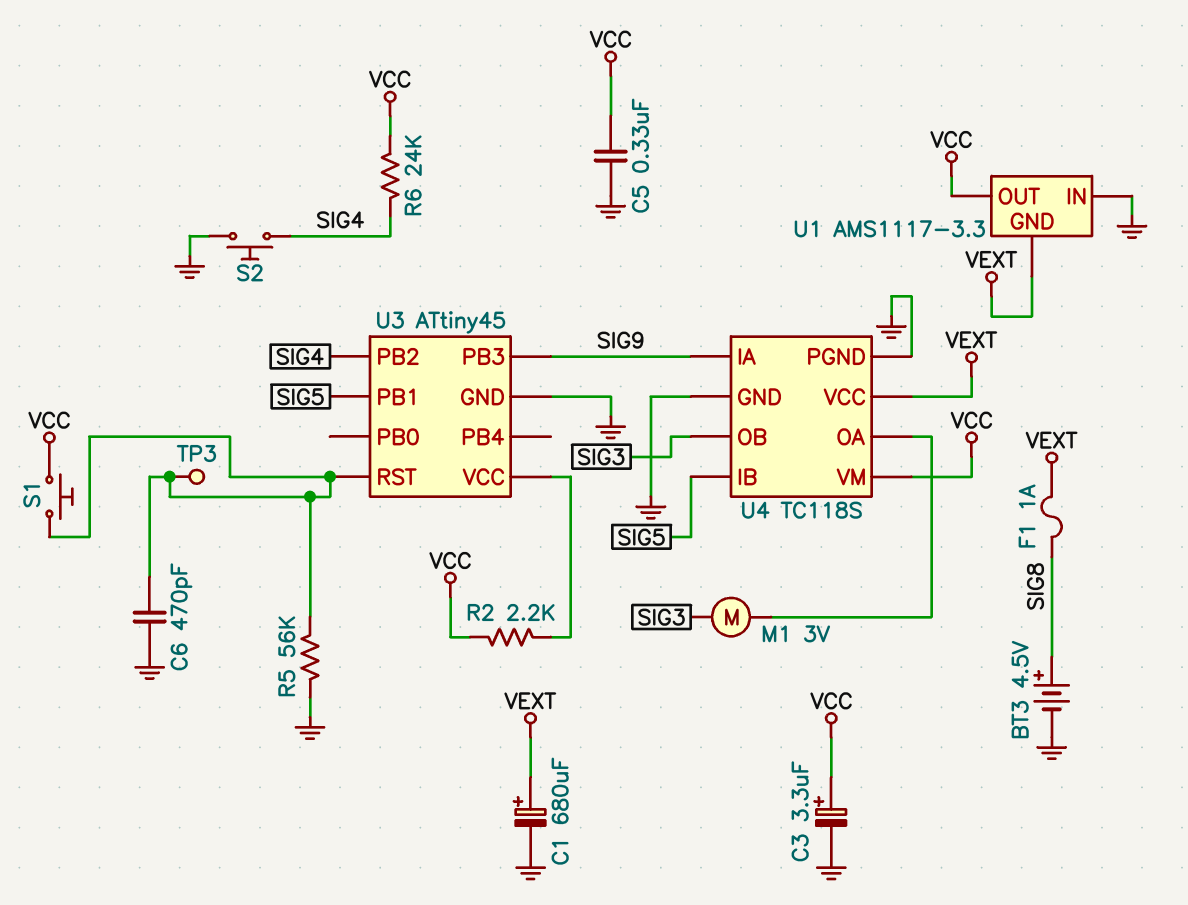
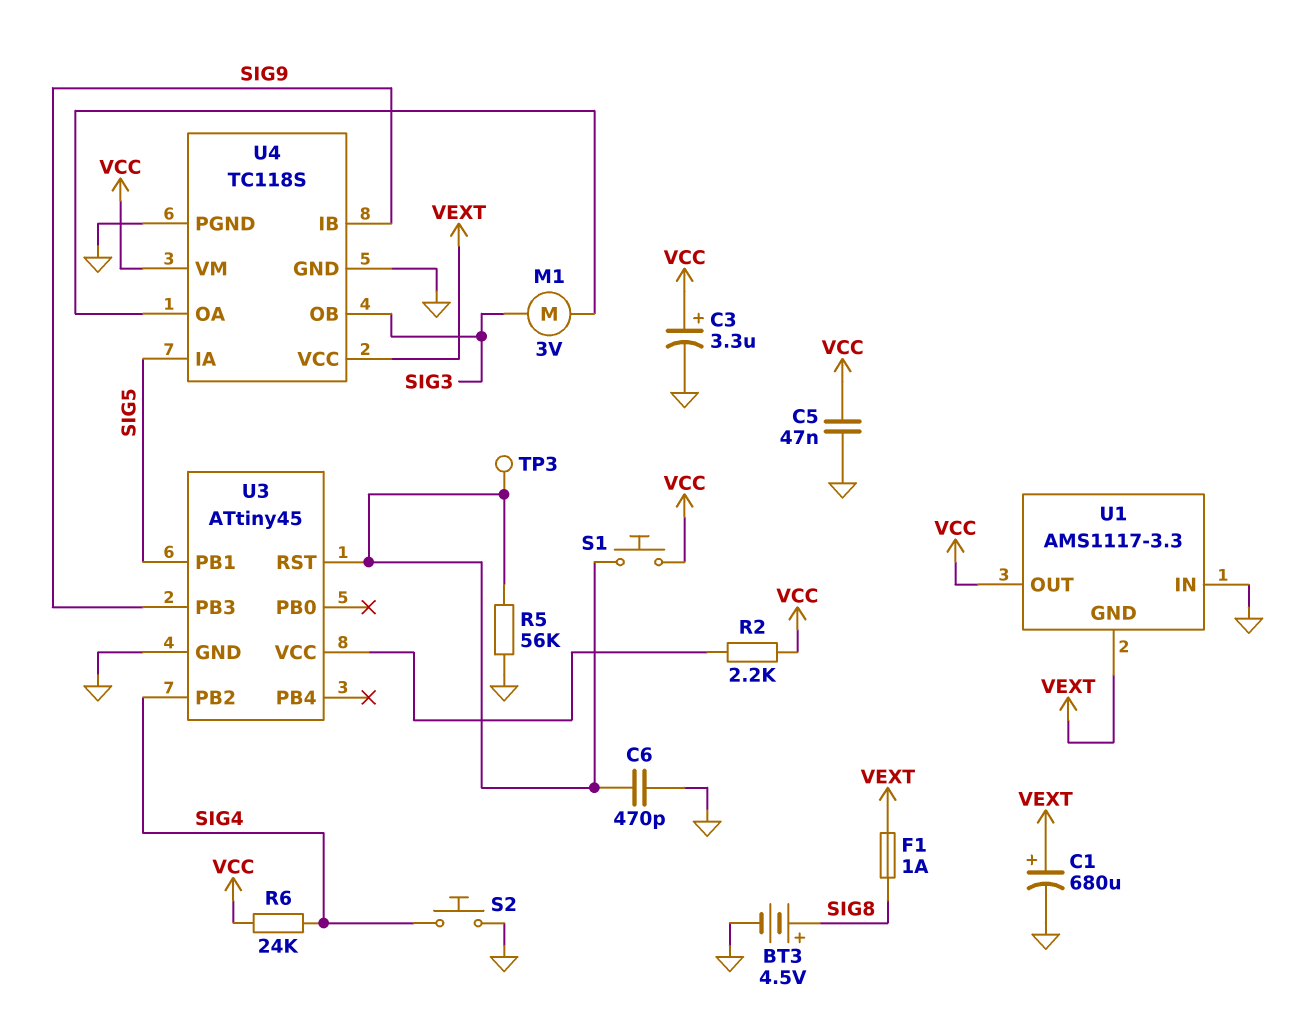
C5: 330nF (GND, VCC) -> 47nF (GND, VCC)
U4 pin IA: SIG9 -> SIG5
U4 pin IB: SIG5 -> SIG9

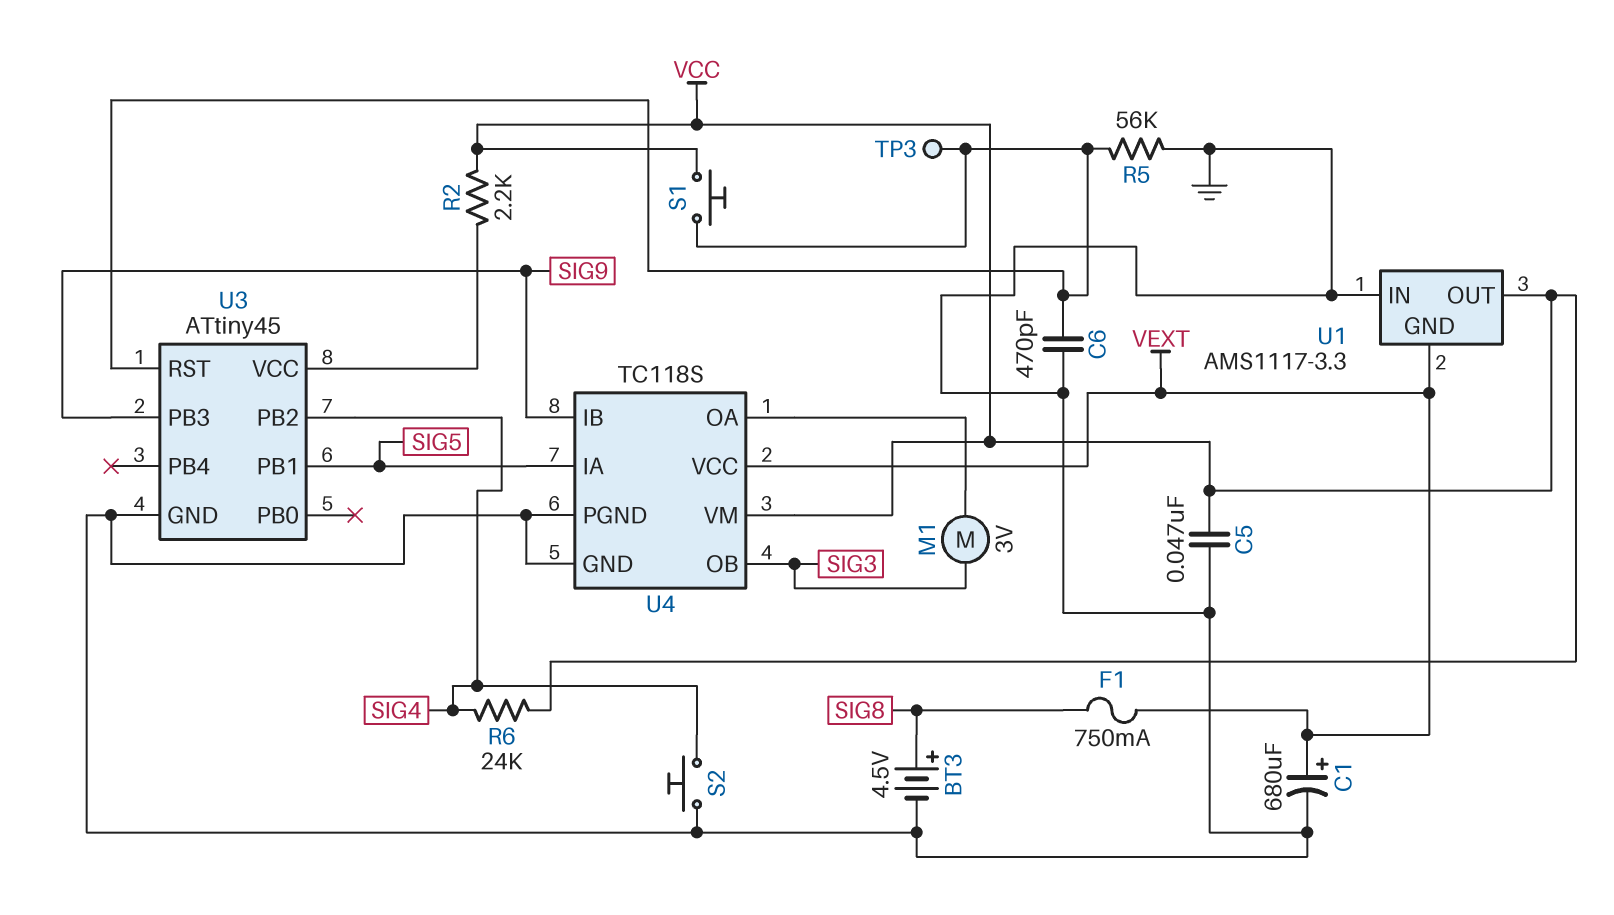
C3: 3.3uF (plus VCC, minus GND) -> none
F1: 1A (SIG8, VEXT) -> 750mA (SIG8, VEXT)

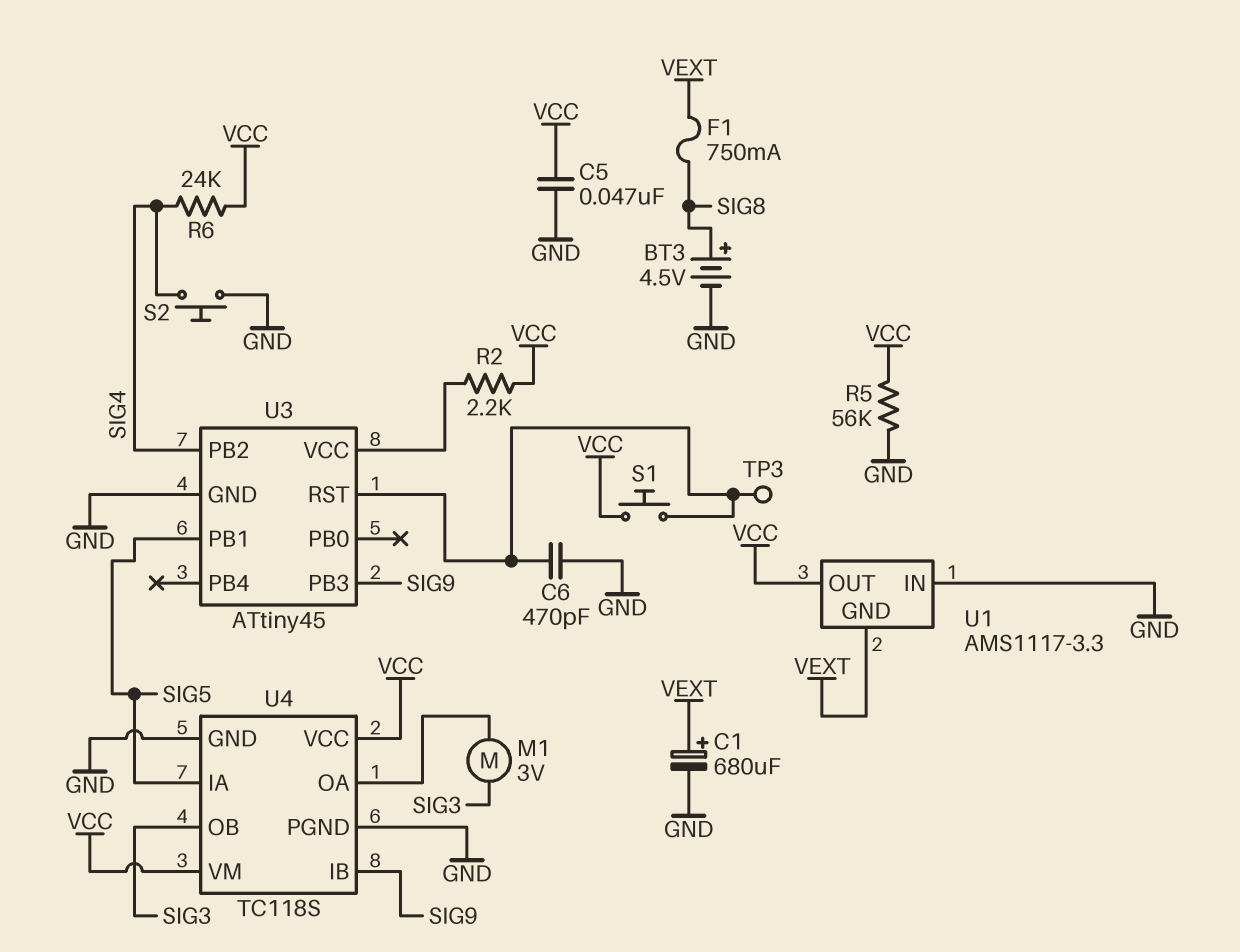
R5: 56k (GND, U3/RST) -> 56k (GND, VCC)
U4 pin VCC: VEXT -> VCC

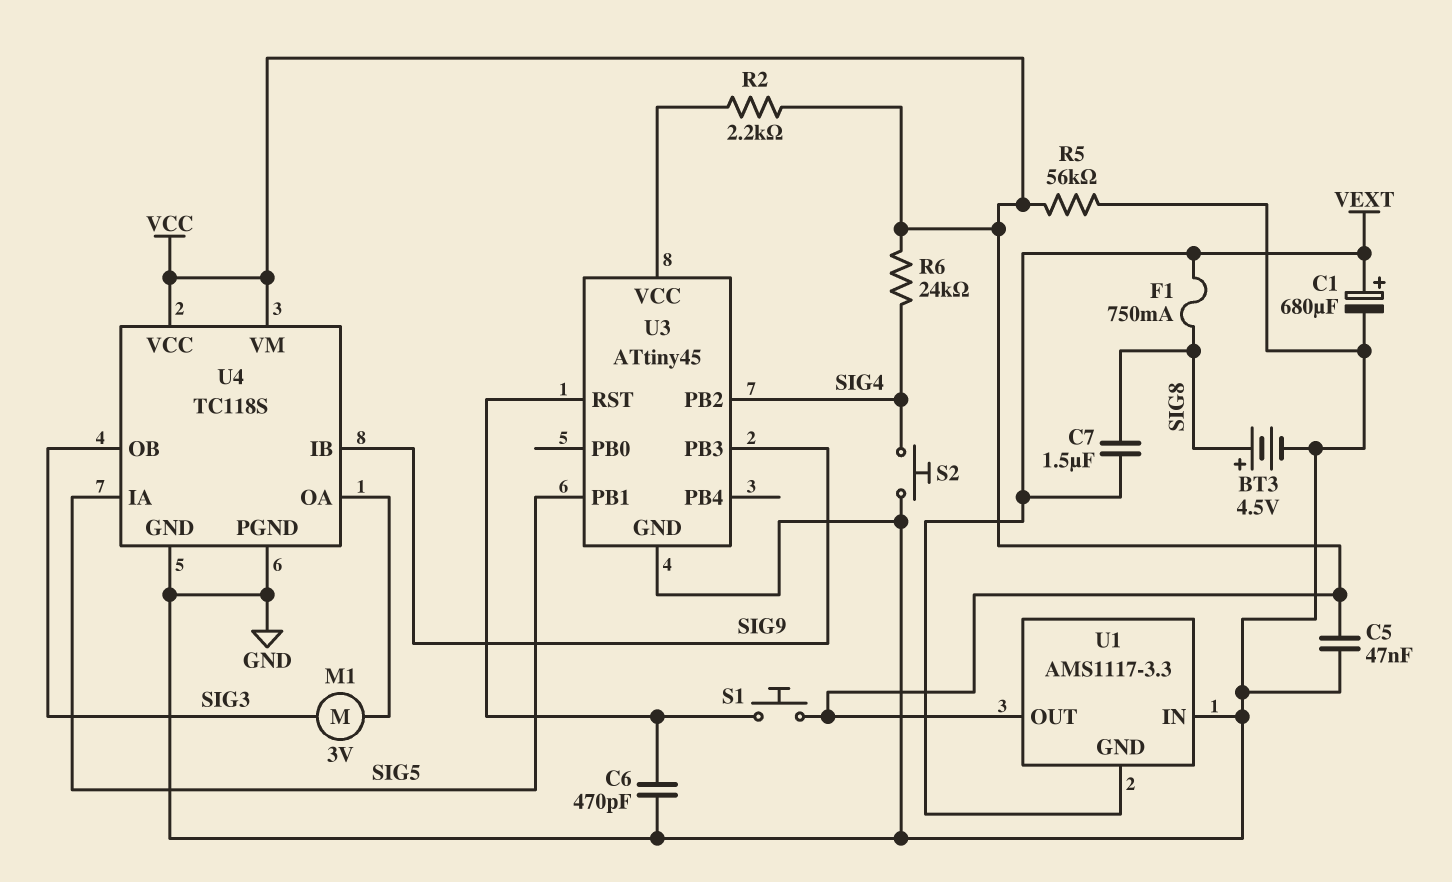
C7: none -> 1.5uF (SIG8, VEXT)
TP3: test point (U3/RST) -> none

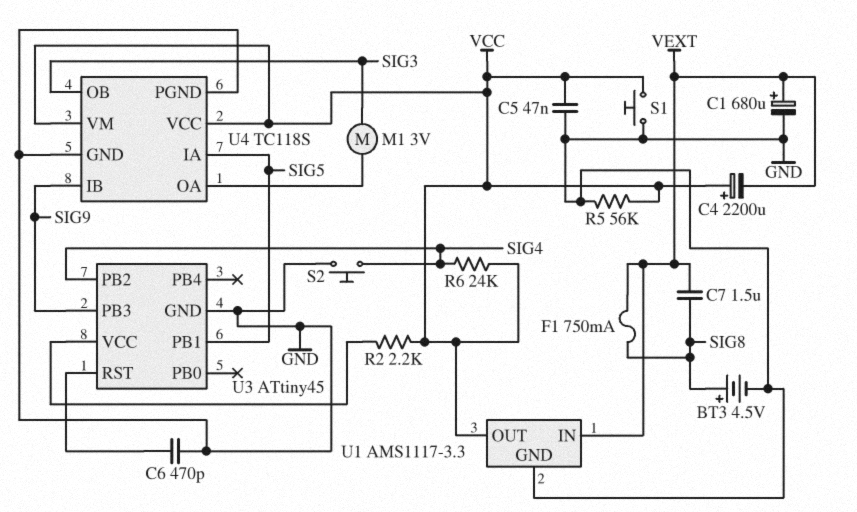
C4: none -> 2200uF (plus VCC, minus VEXT)
S1: button (U3/RST, VCC) -> button (GND, VCC)
U1 pin GND: VEXT -> GND
U1 pin IN: GND -> VEXT

